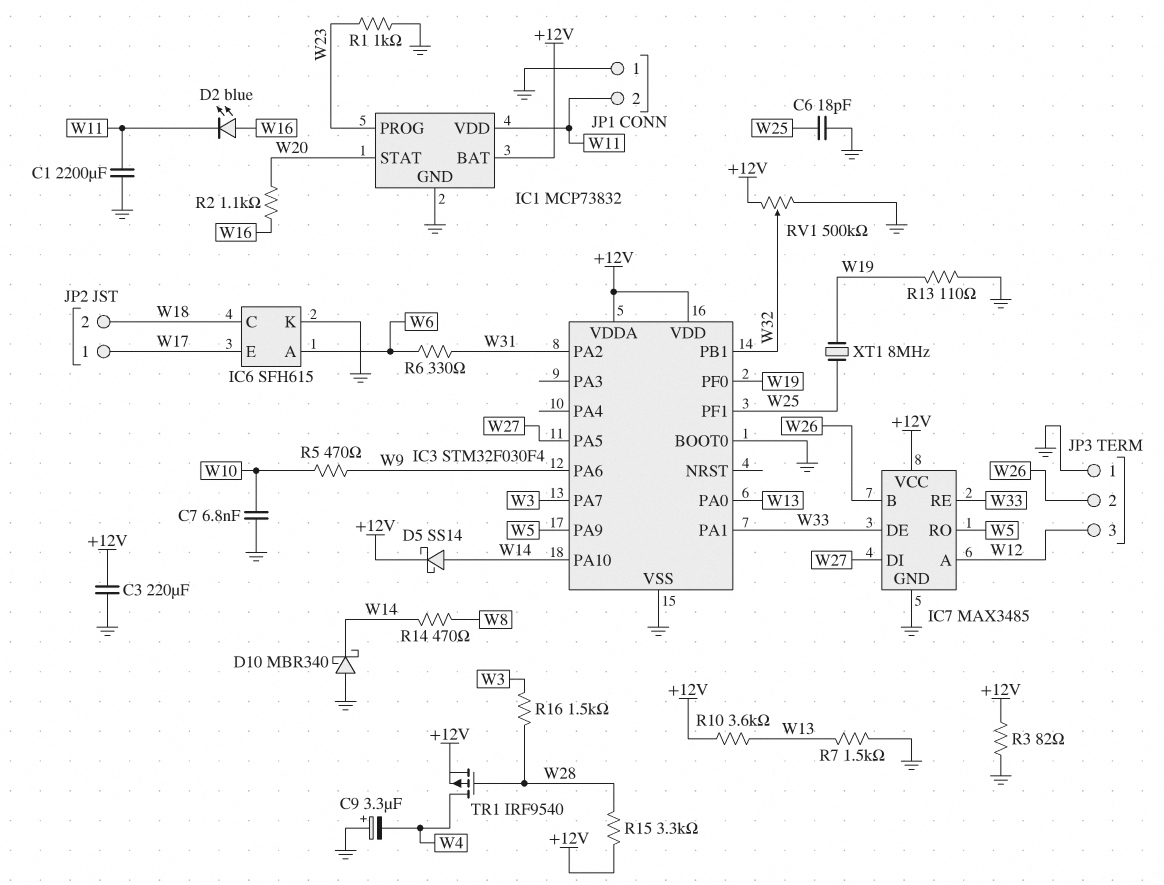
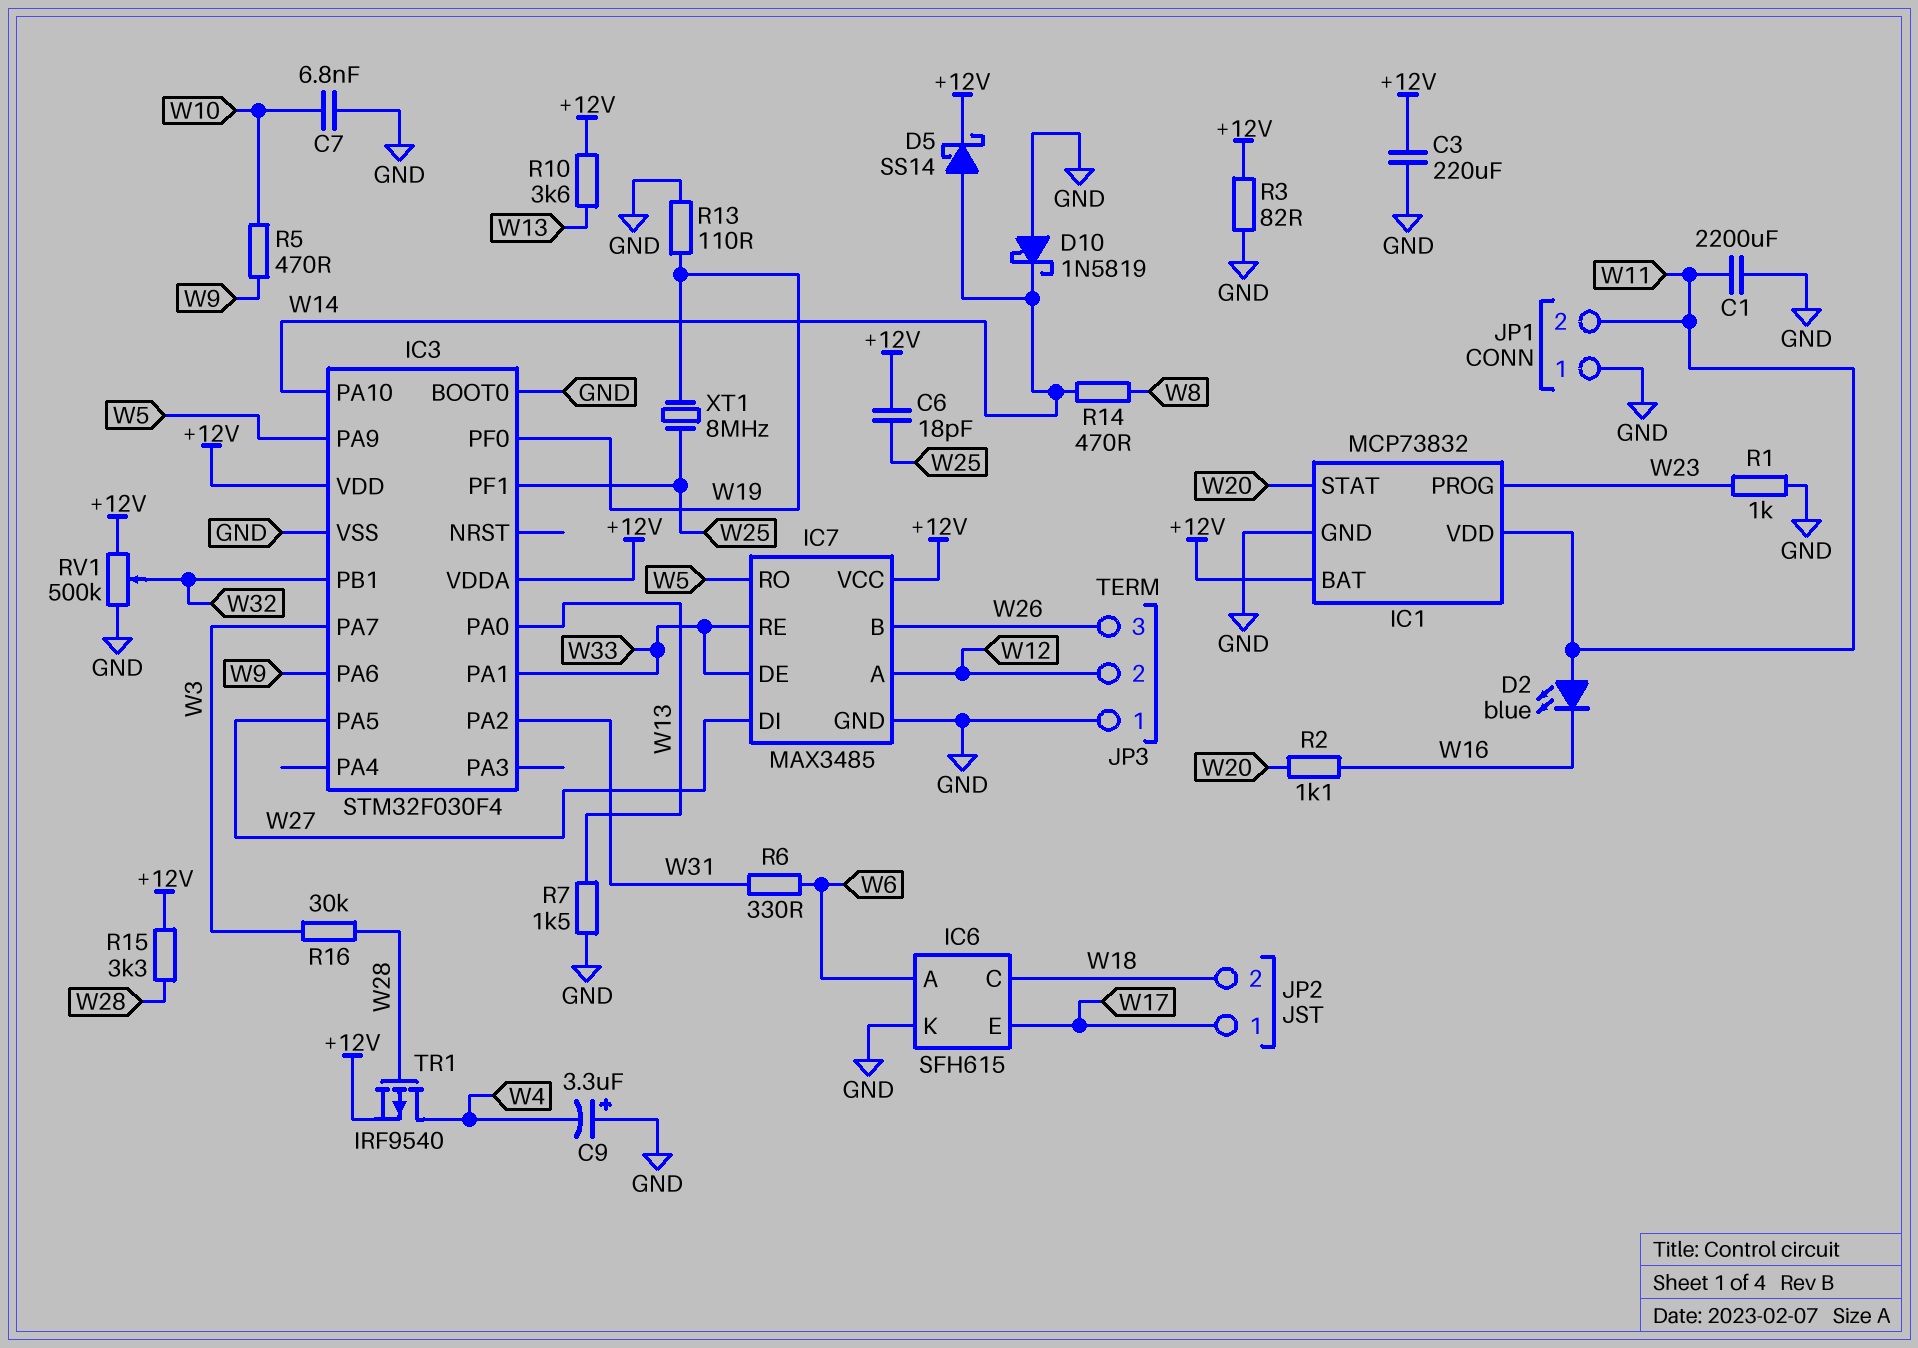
C6: 18pF (GND, W25) -> 18pF (+12V, W25)
D2: LED blue (A W16, K W11) -> LED blue (A W11, K W16)
D10: schottky MBR340 (A GND, K W14) -> schottky 1N5819 (A GND, K W14)
JP3 pin 2: W26 -> W12
JP3 pin 3: W12 -> W26
R16: 1.5k (W3, W28) -> 30k (W3, W28)

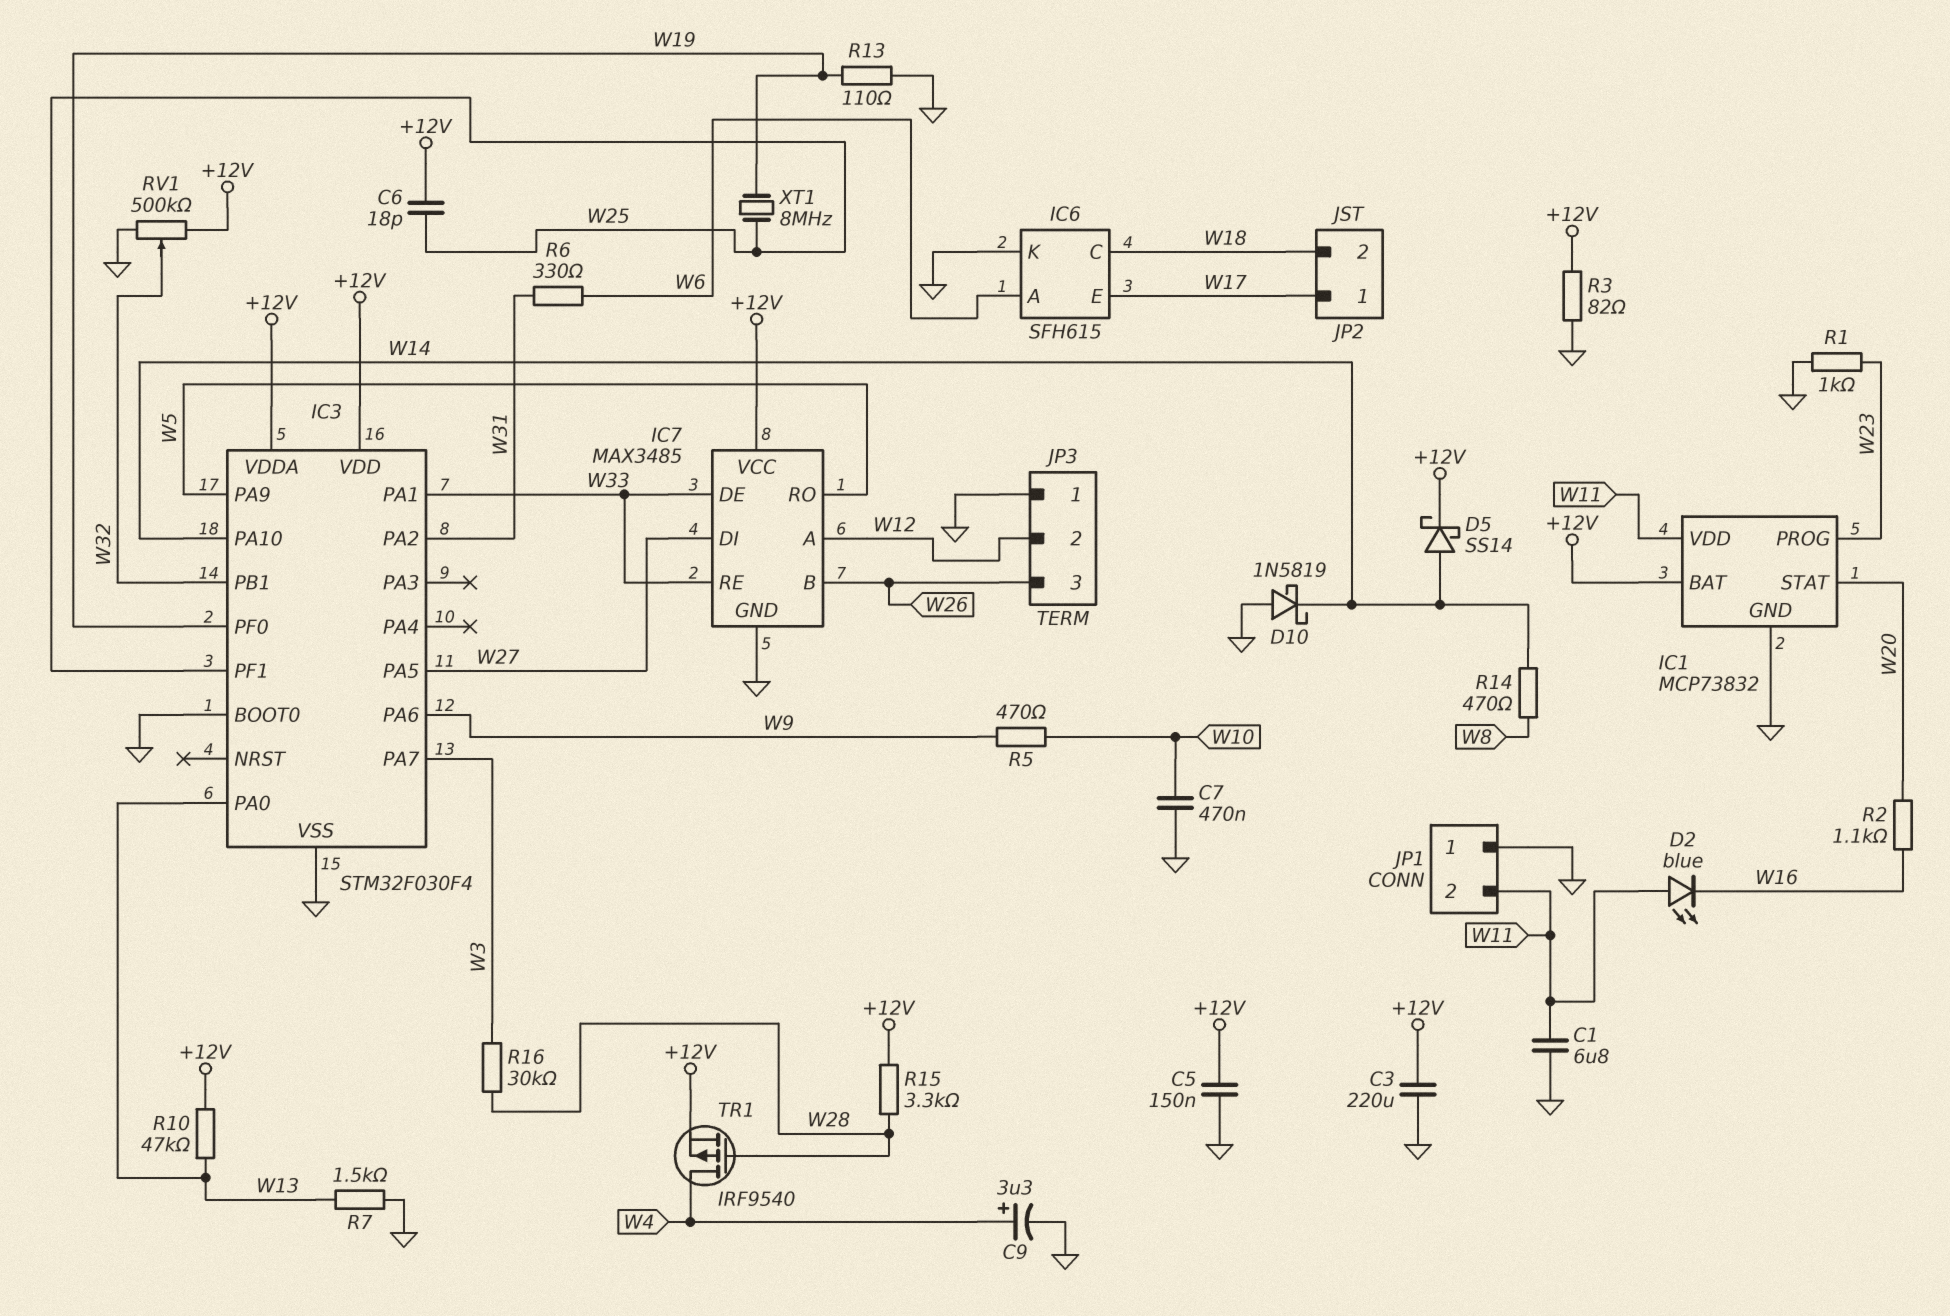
C1: 2200uF (GND, W11) -> 6.8uF (GND, W11)
C5: none -> 150nF (+12V, GND)
C7: 6.8nF (GND, W10) -> 470nF (GND, W10)
C9: 3.3uF (plus GND, minus W4) -> 3.3uF (plus W4, minus GND)
R10: 3.6k (+12V, W13) -> 47k (+12V, W13)

